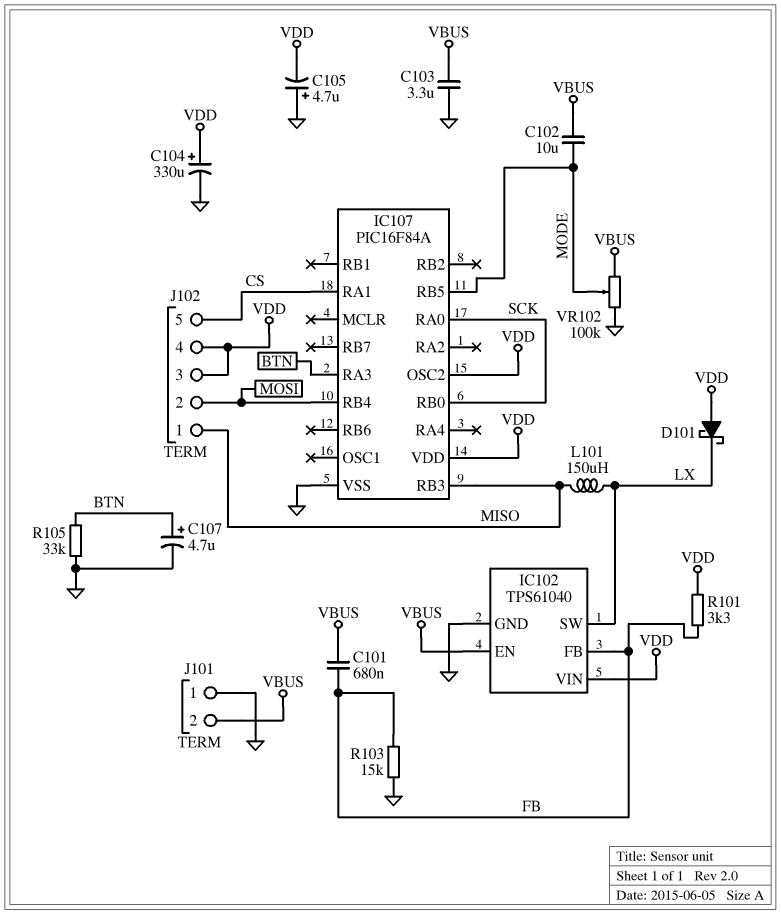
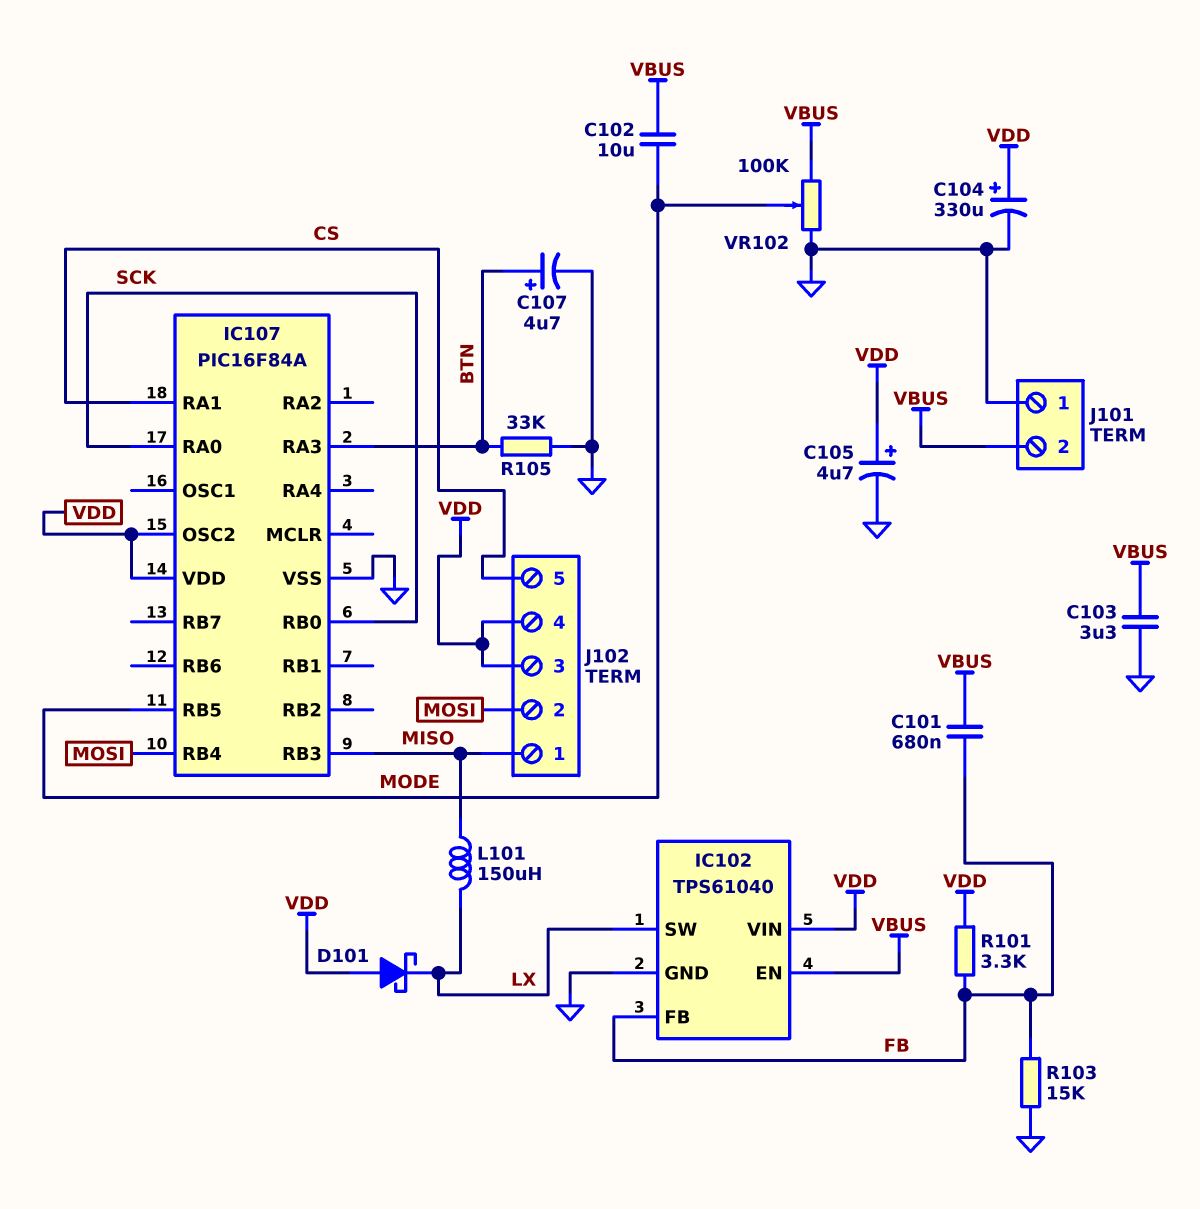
C105: 4.7uF (plus GND, minus VDD) -> 4.7uF (plus VDD, minus GND)

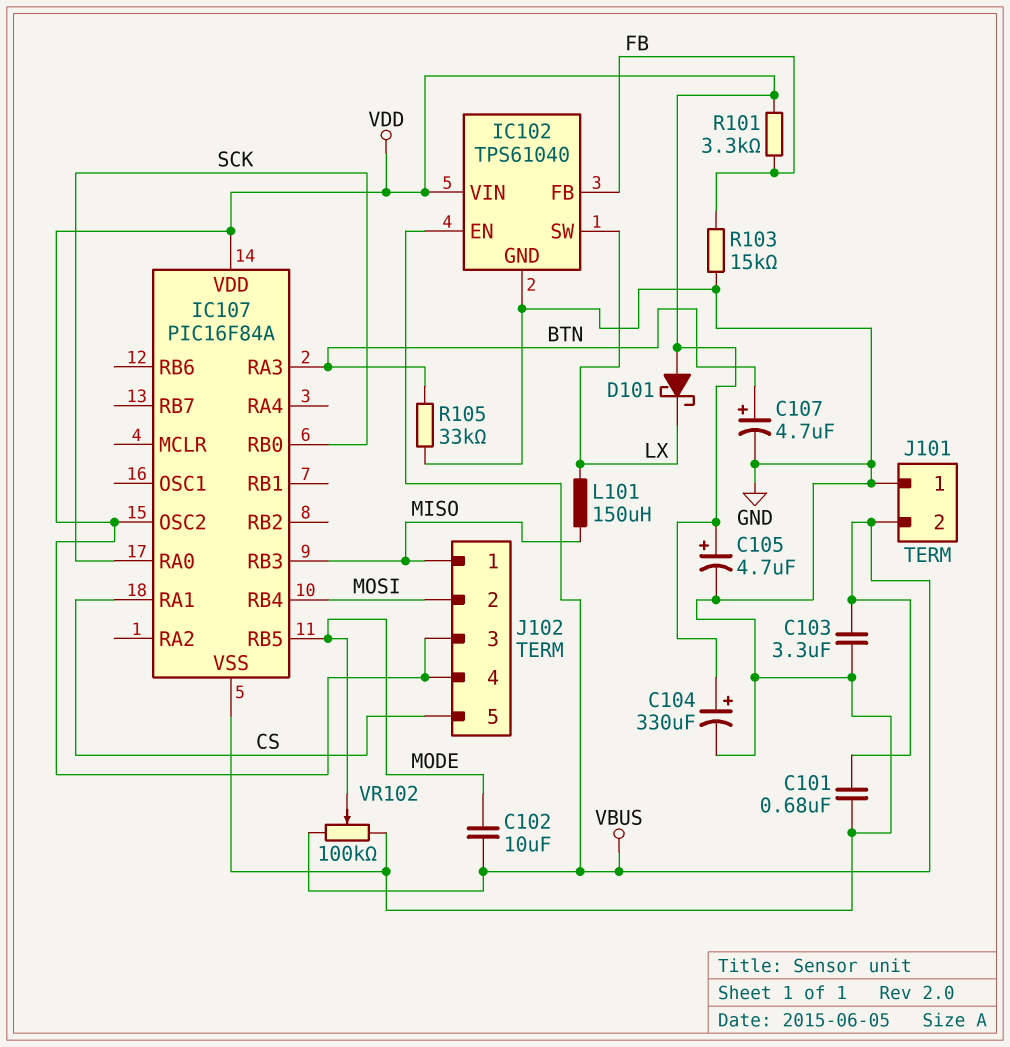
C101: 680nF (FB, VBUS) -> 680nF (GND, VBUS)

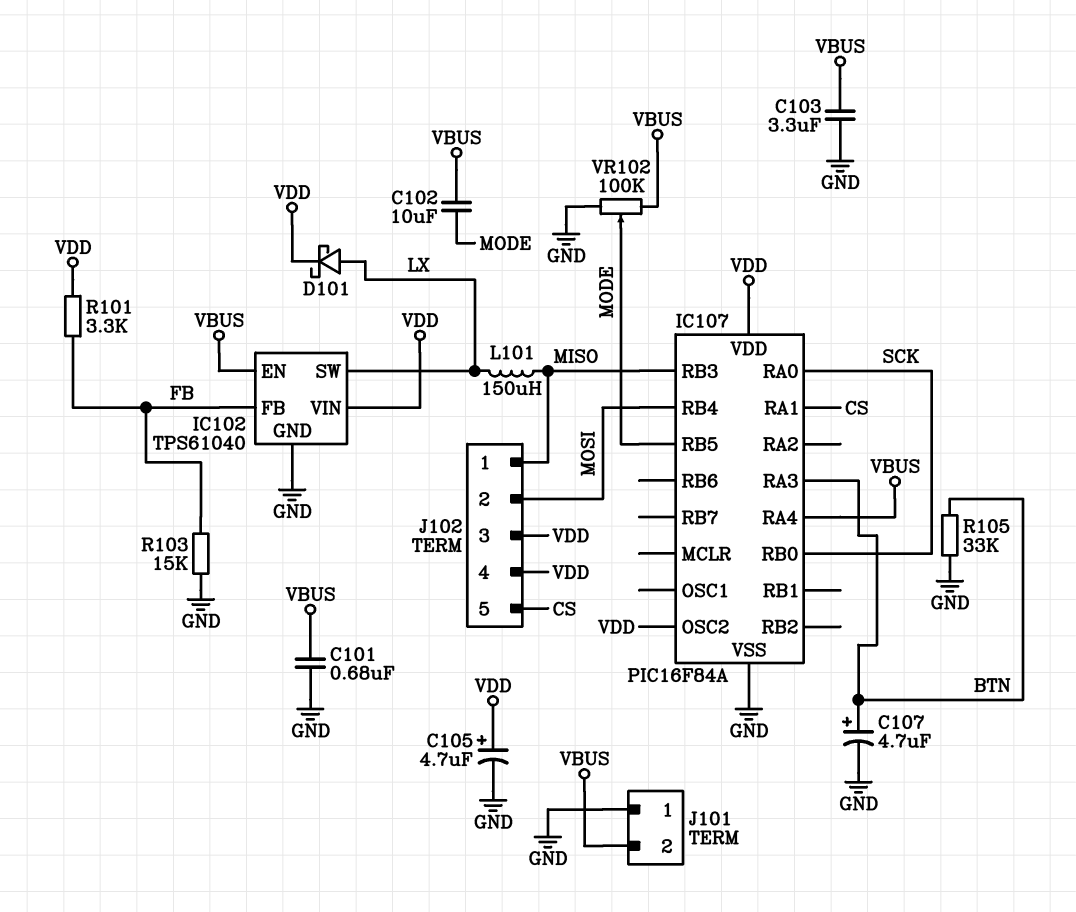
C104: 330uF (plus VDD, minus GND) -> none
D101: schottky (A VDD, K LX) -> schottky (A LX, K VDD)
IC107 pin RA4: none -> VBUS

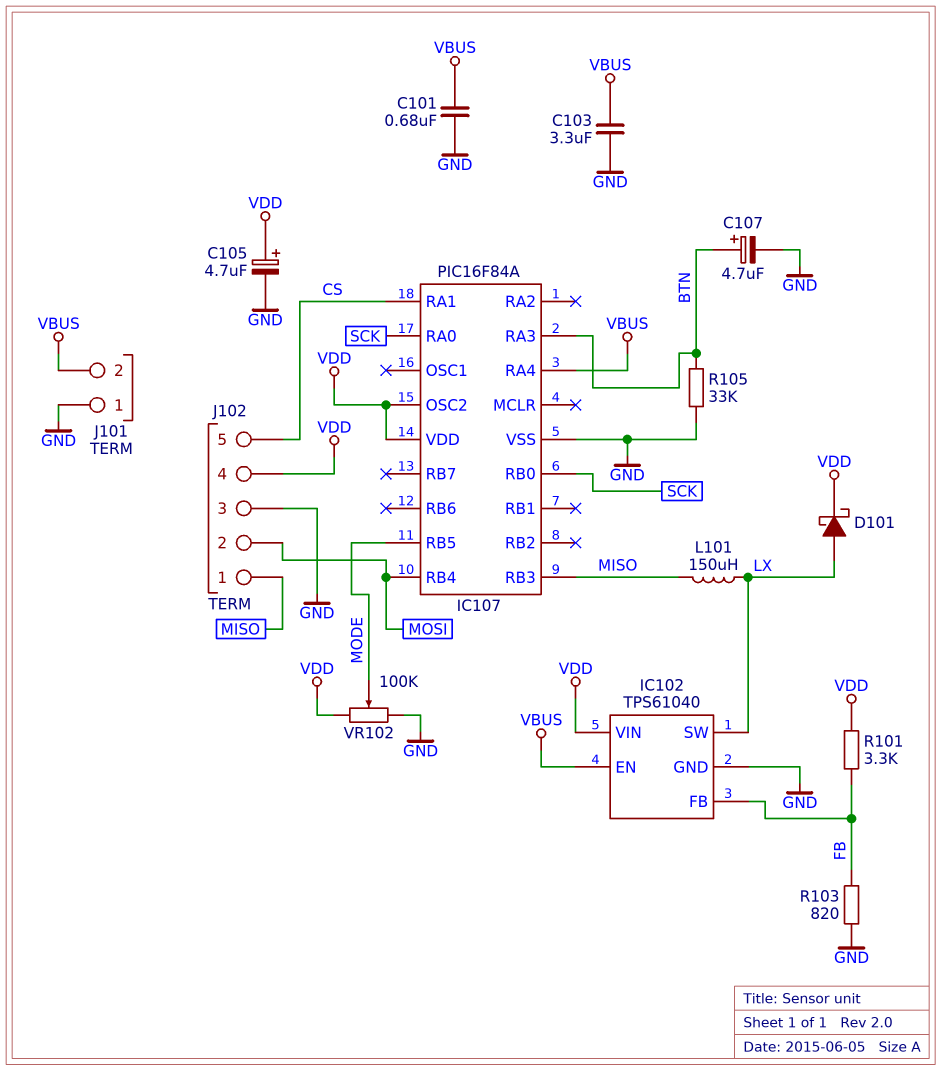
C102: 10uF (MODE, VBUS) -> none
J102 pin 3: VDD -> GND
R103: 15k (FB, GND) -> 820 (FB, GND)
VR102: 100k (GND, VBUS, wiper MODE) -> 100k (GND, VDD, wiper MODE)

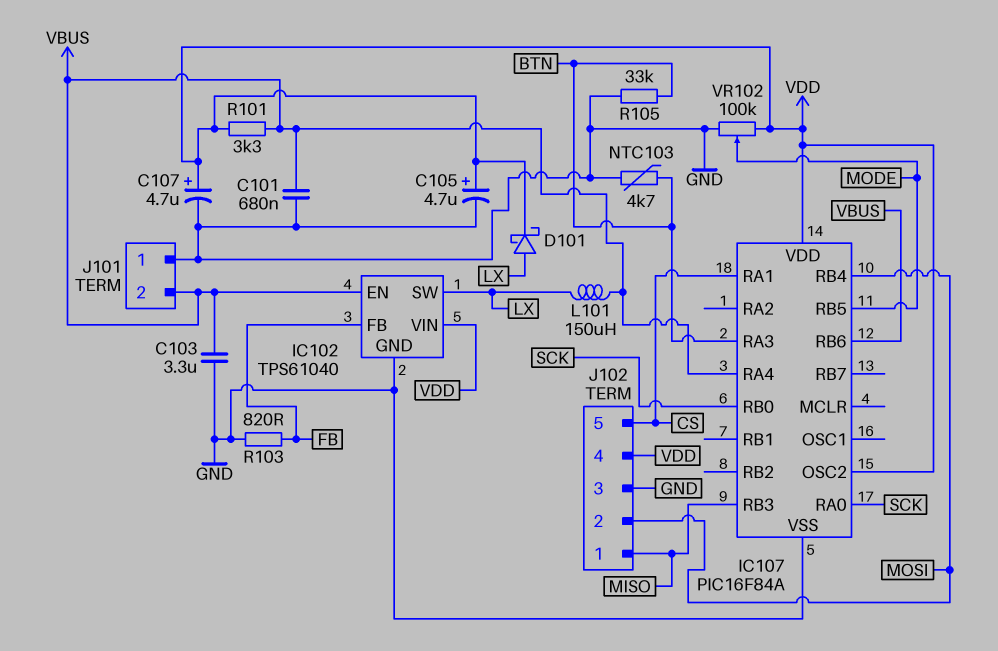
C107: 4.7uF (plus BTN, minus GND) -> 4.7uF (plus VDD, minus GND)
IC107 pin RB6: none -> VBUS
L101: 150uH (LX, MISO) -> 150uH (LX, VBUS)
NTC103: none -> 4.7k (BTN, GND)
R101: 3.3k (FB, VDD) -> 3.3k (VBUS, VDD)

